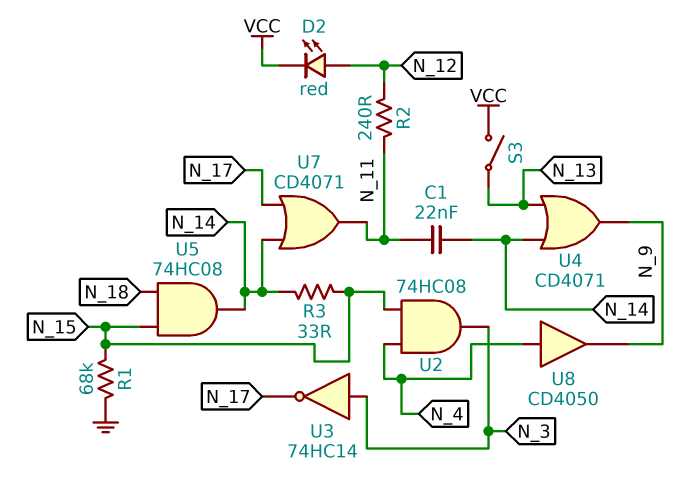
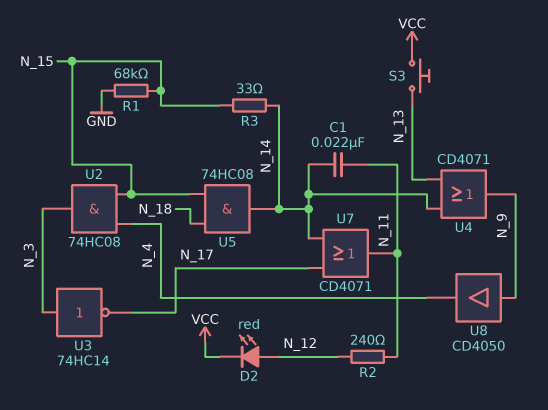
S3: switch (N_13, VCC) -> button (N_13, VCC)
U8: buffer CD4050 (in N_4, out N_9) -> buffer CD4050 (in N_9, out N_4)

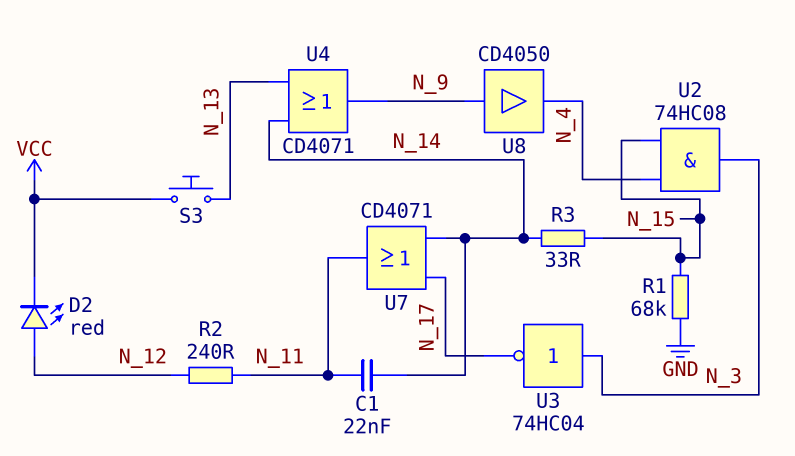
U3: NOT 74HC14 (in N_3, out N_17) -> NOT 74HC04 (in N_3, out N_17)
U5: AND 74HC08 (in N_15, in N_18, out N_14) -> none

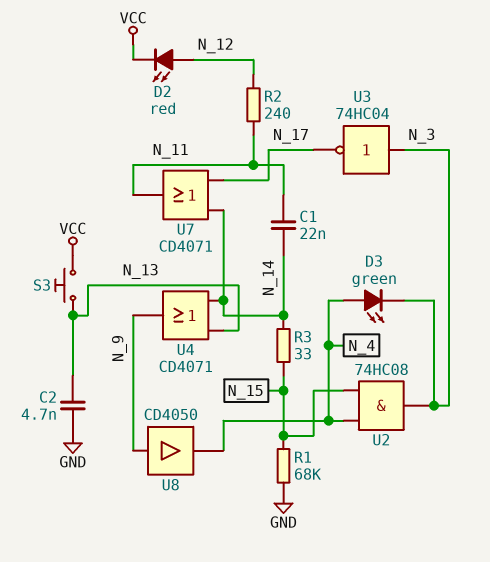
C2: none -> 4.7nF (GND, N_13)
D3: none -> LED green (A N_4, K N_3)

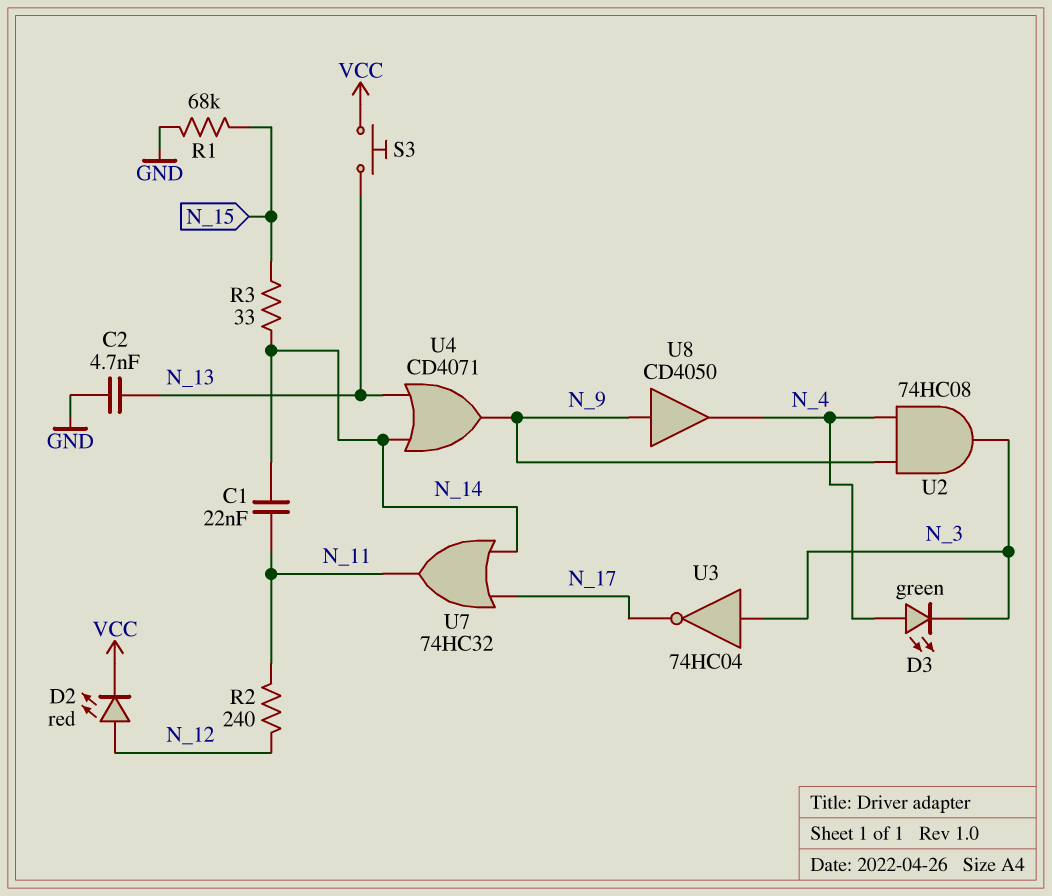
U2: AND 74HC08 (in N_4, in N_15, out N_3) -> AND 74HC08 (in N_4, in N_9, out N_3)
U7: OR CD4071 (in N_14, in N_17, out N_11) -> OR 74HC32 (in N_14, in N_17, out N_11)

